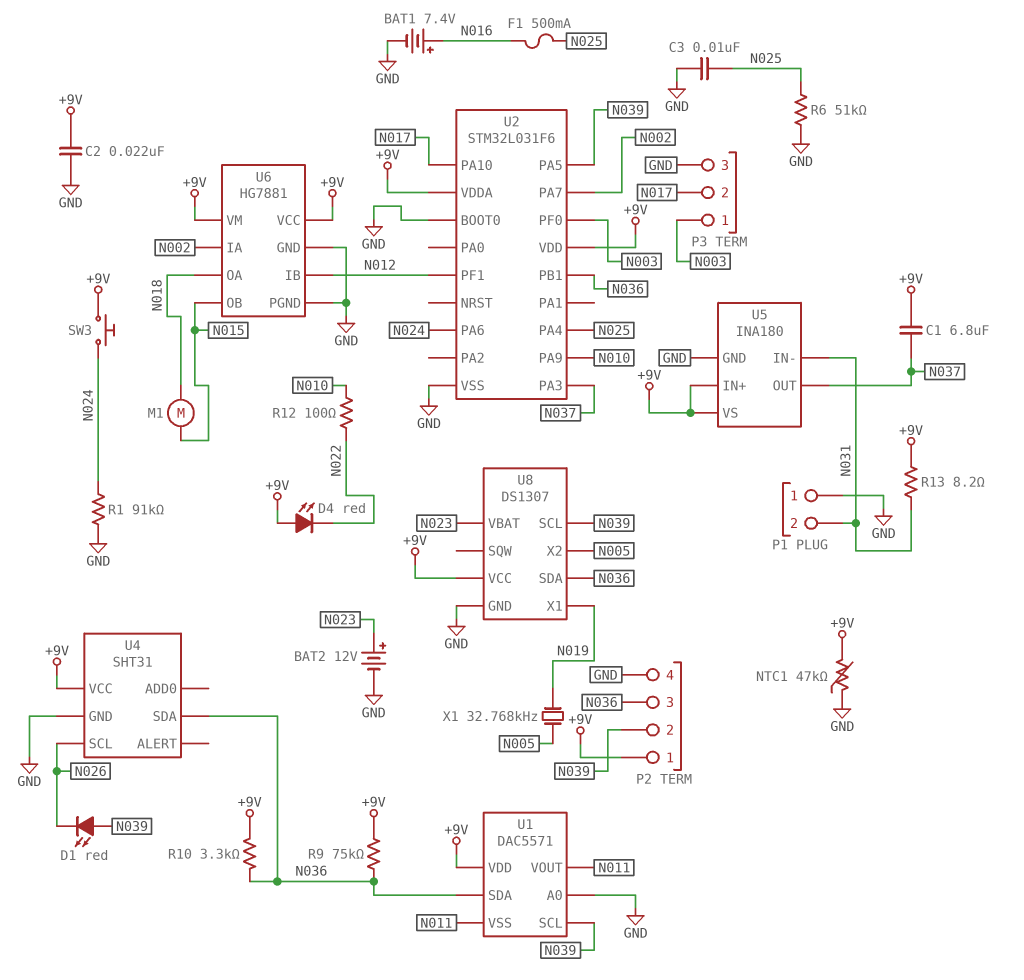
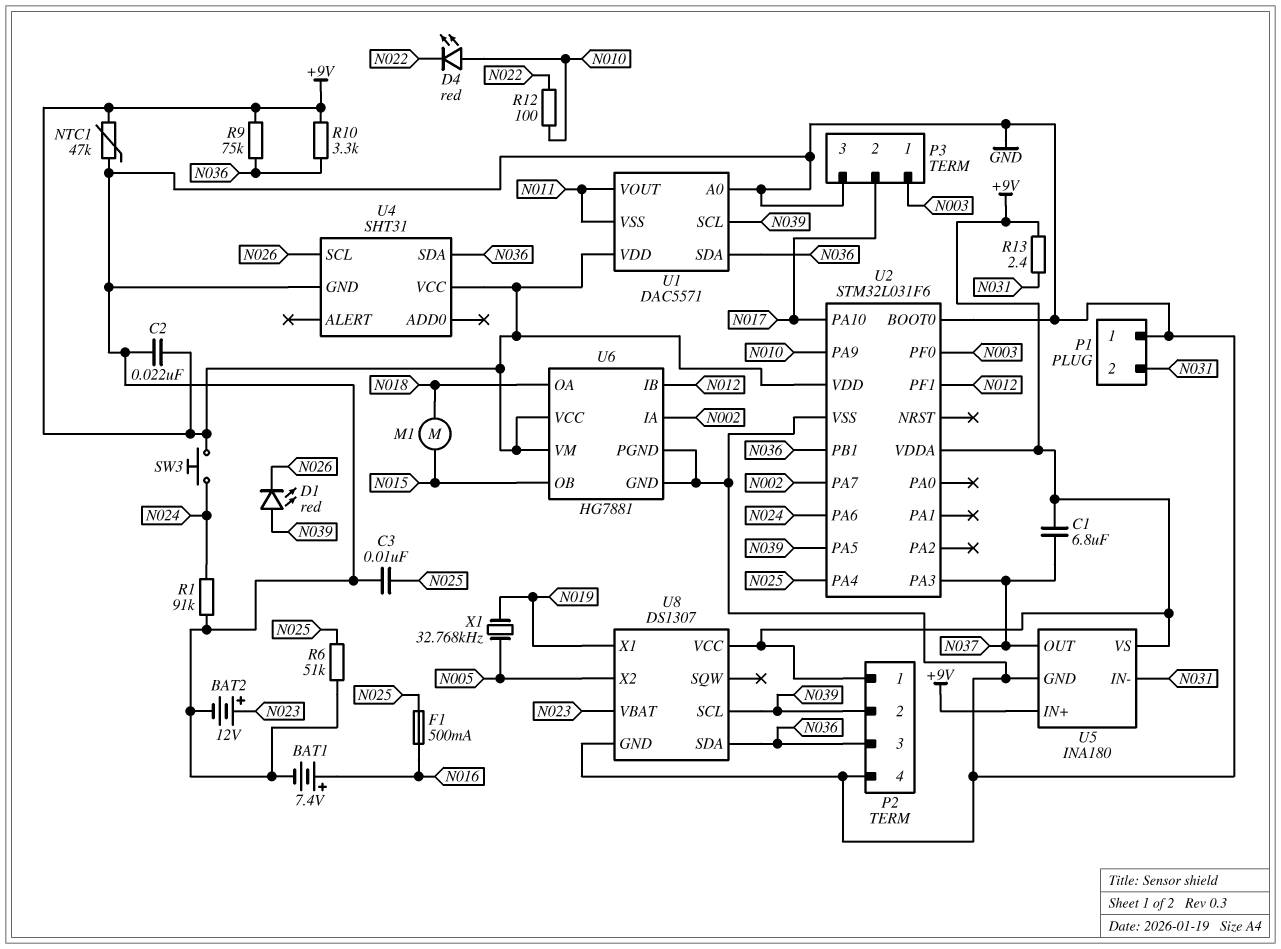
D4: LED red (A +9V, K N022) -> LED red (A N010, K N022)
R13: 8.2 (+9V, N031) -> 2.4 (+9V, N031)

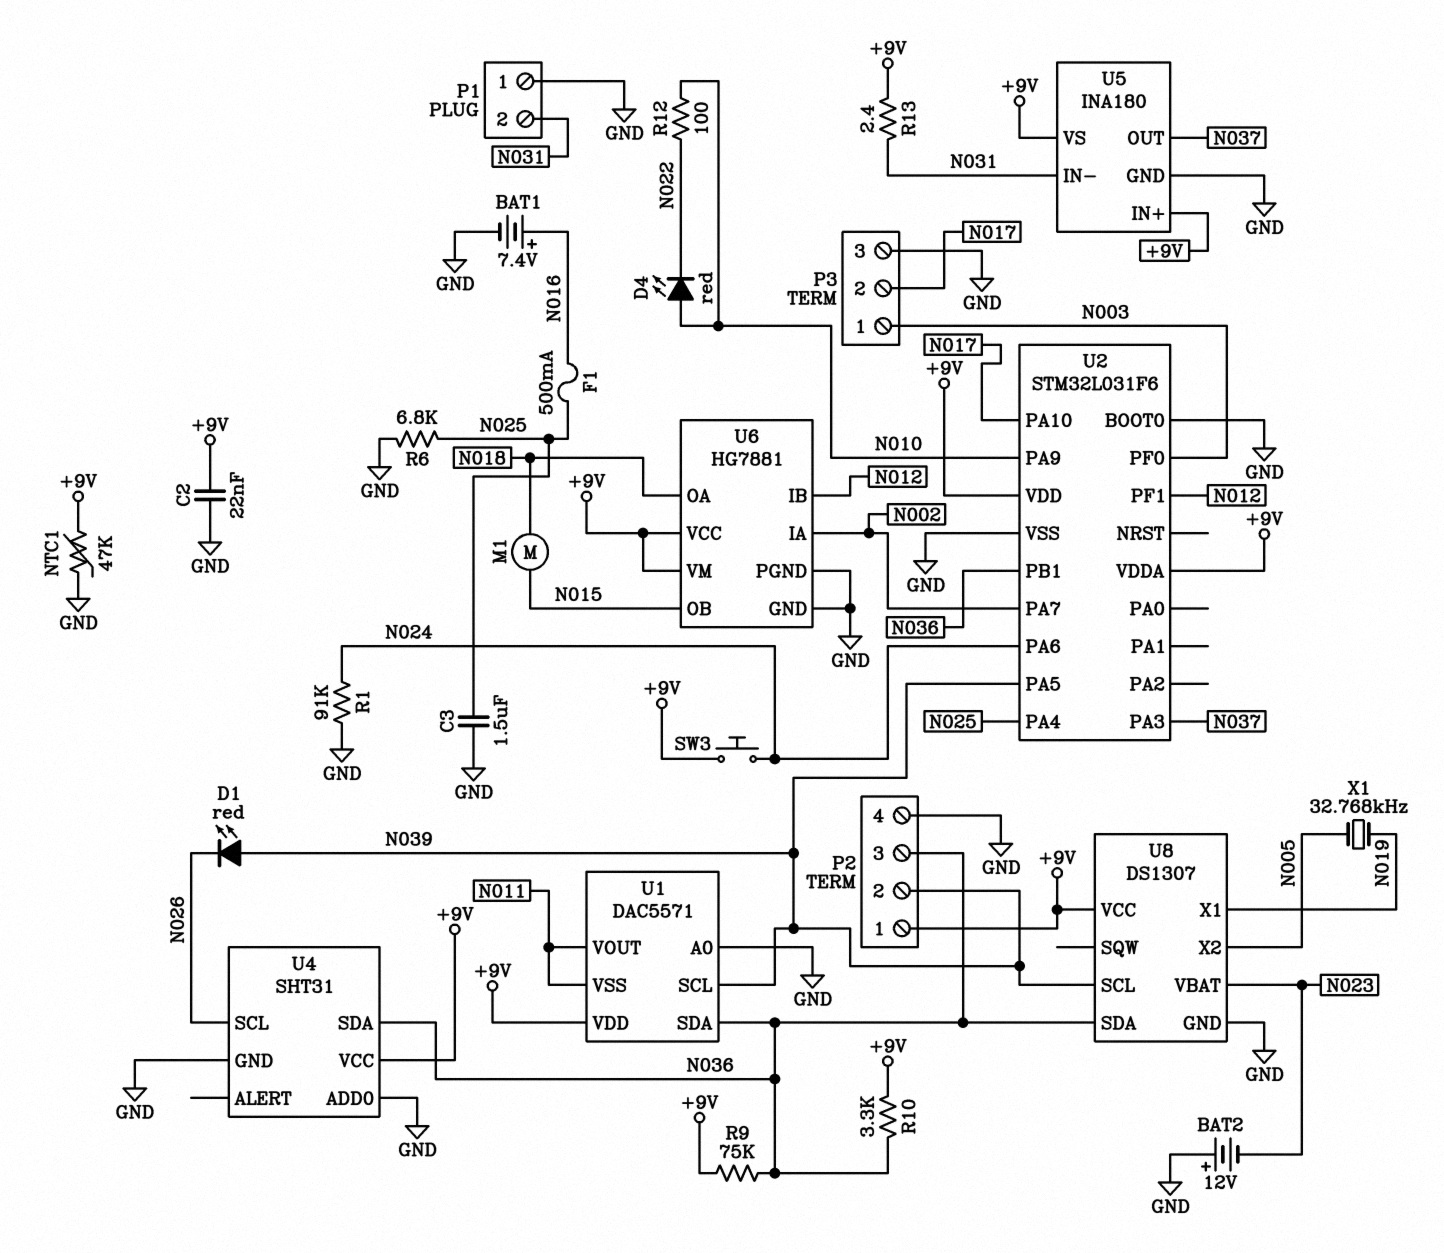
BAT2: 12V (plus N023, minus GND) -> 12V (plus GND, minus N023)
C1: 6.8uF (+9V, N037) -> none
C3: 10nF (GND, N025) -> 1.5uF (GND, N025)
R6: 51k (GND, N025) -> 6.8k (GND, N025)
U4 pin ADD0: none -> GND

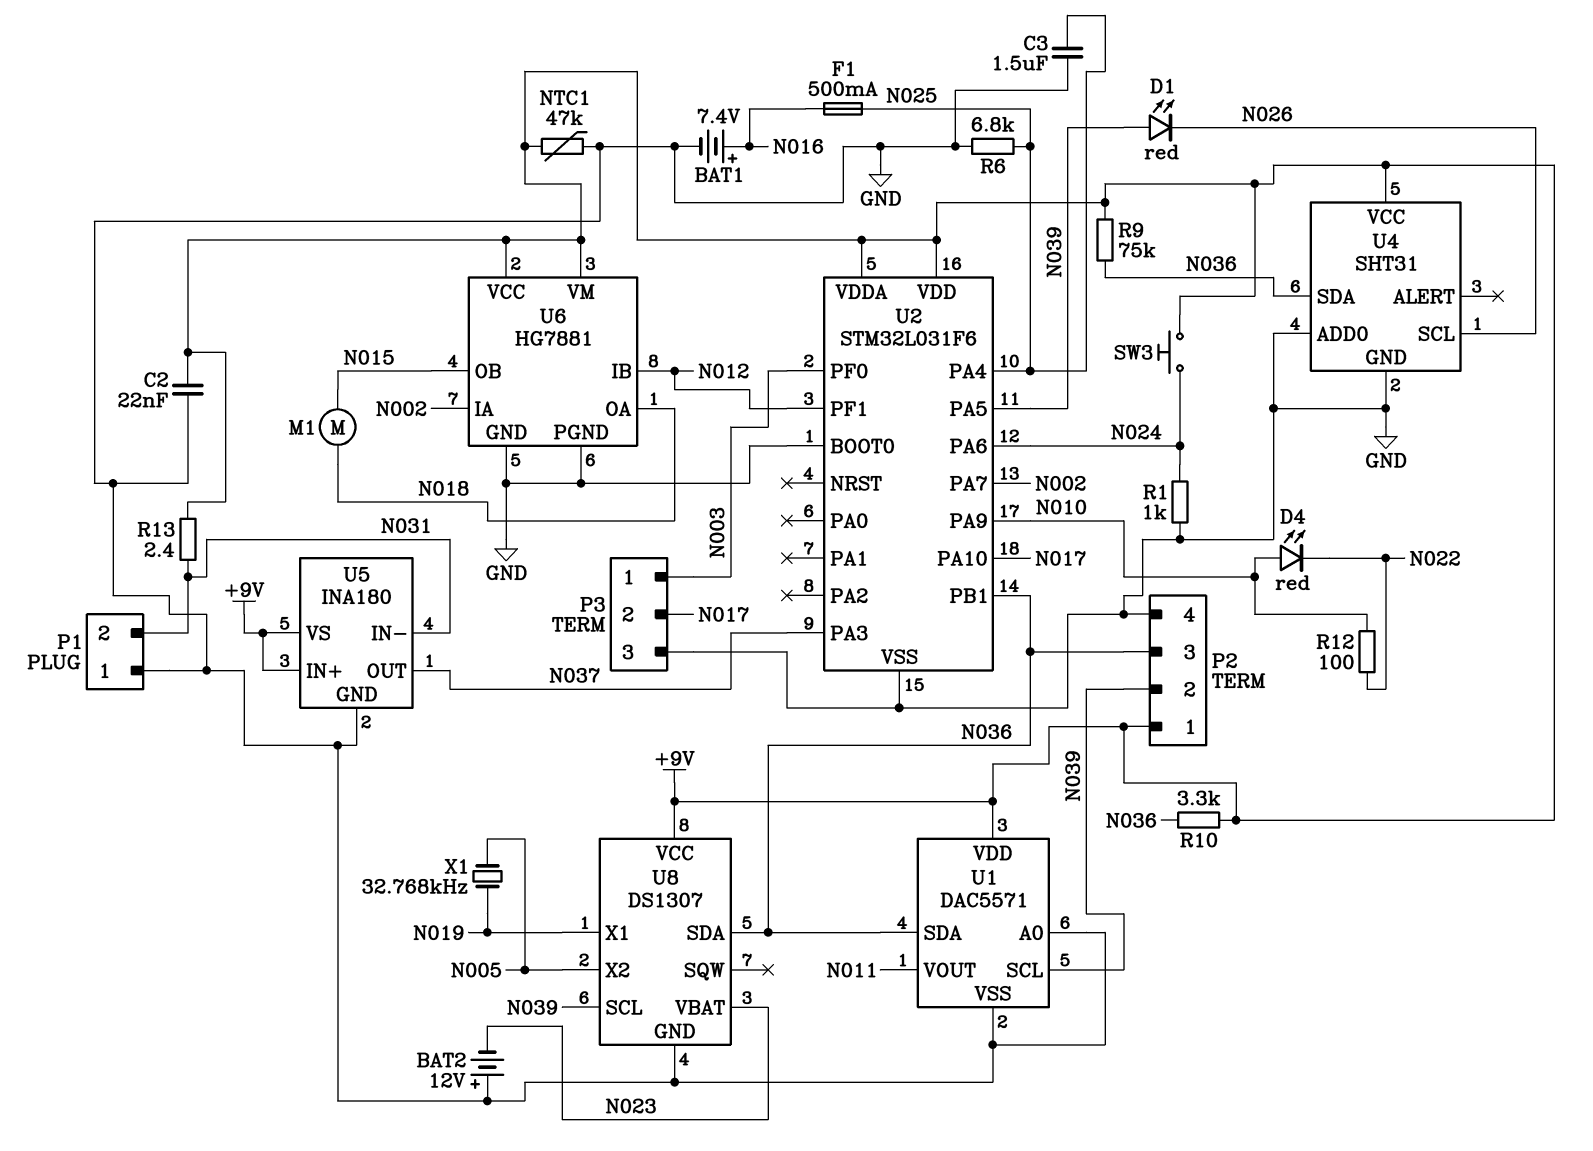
R1: 91k (GND, N024) -> 1k (GND, N024)
U1 pin VSS: N011 -> GND

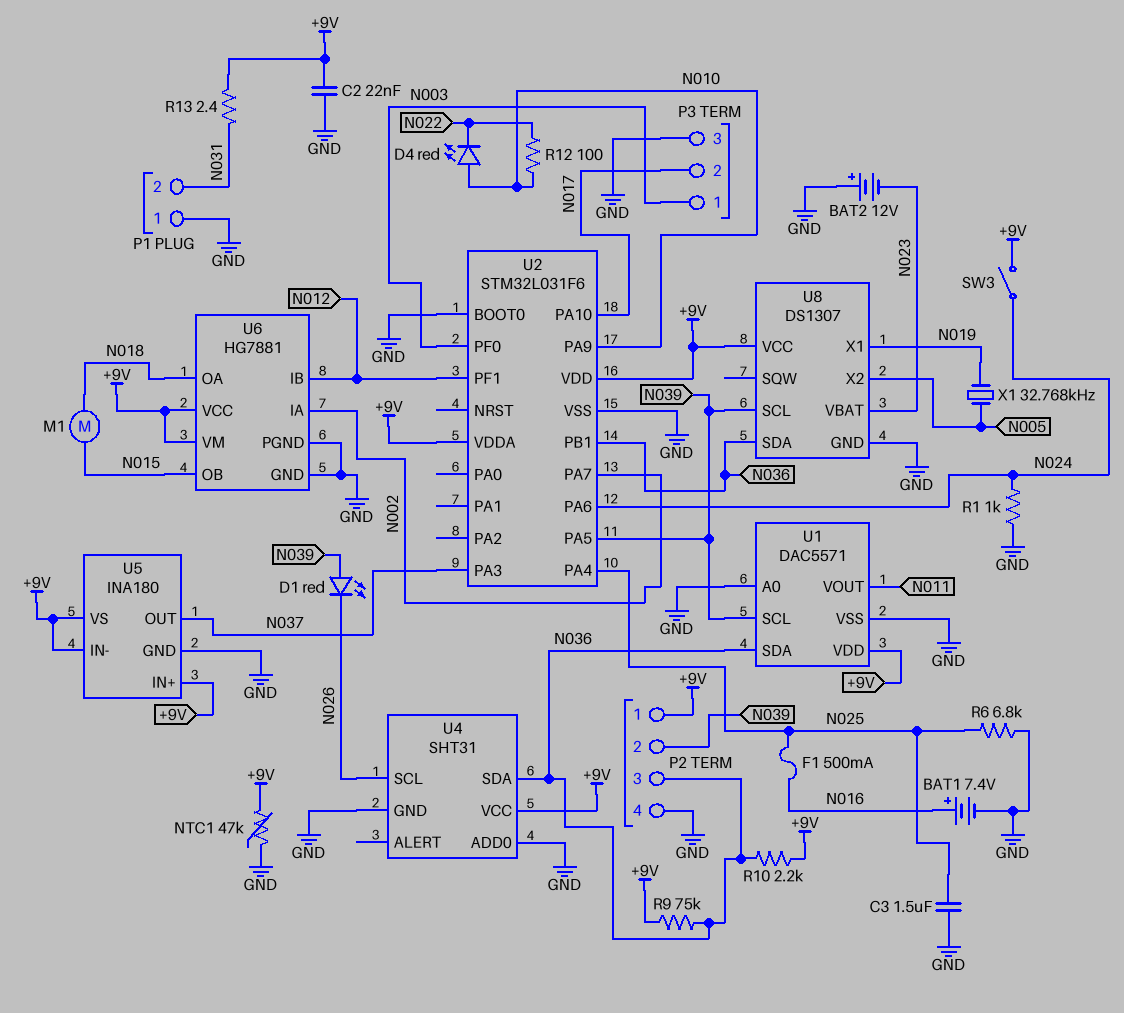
R10: 3.3k (+9V, N036) -> 2.2k (+9V, N036)
SW3: button (+9V, N024) -> switch (+9V, N024)
U5 pin IN-: N031 -> +9V

